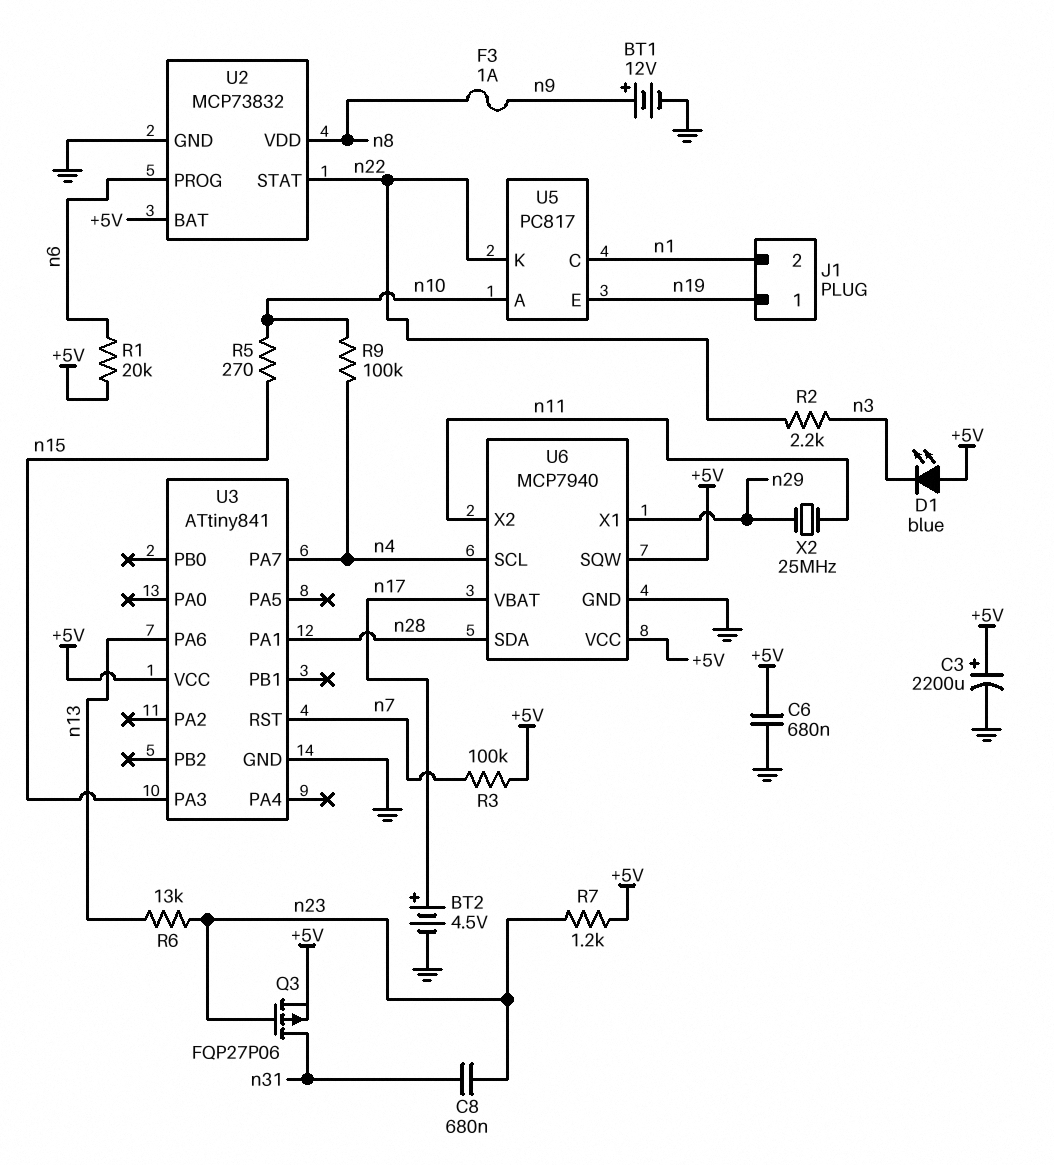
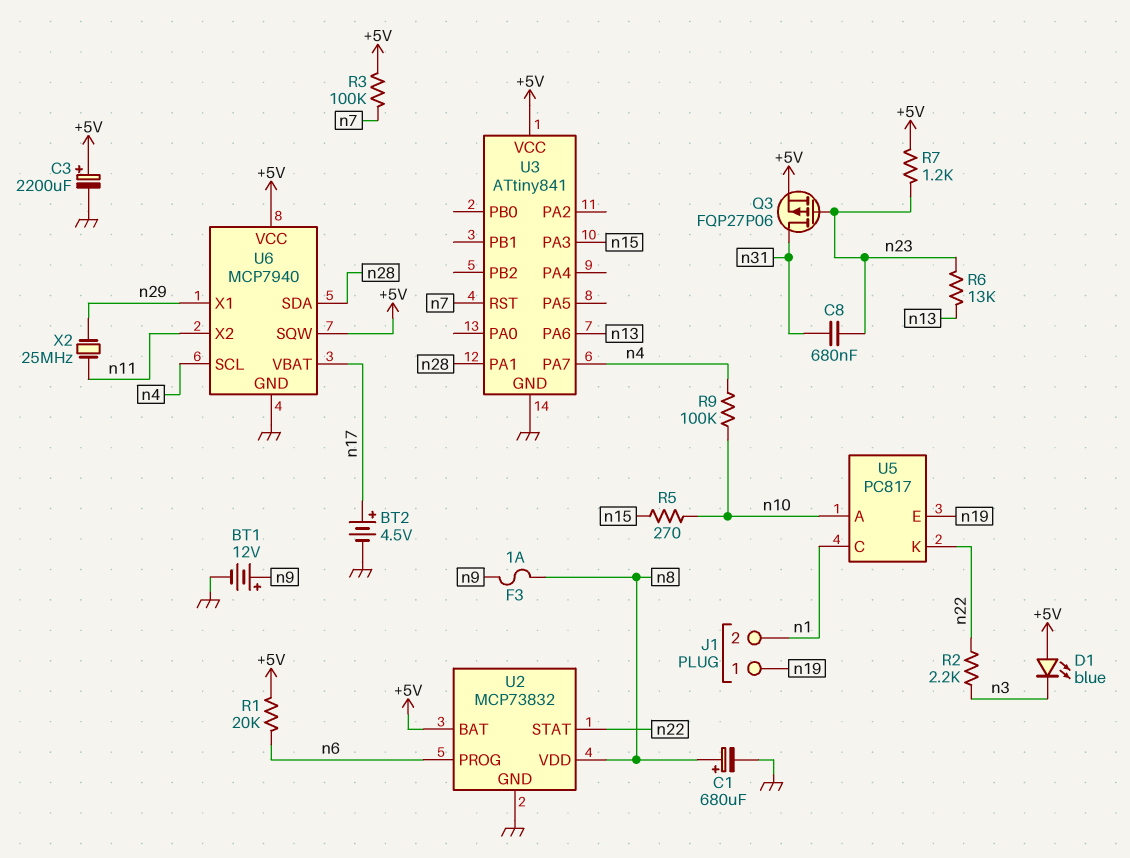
C1: none -> 680uF (plus n8, minus GND)
C6: 680nF (+5V, GND) -> none

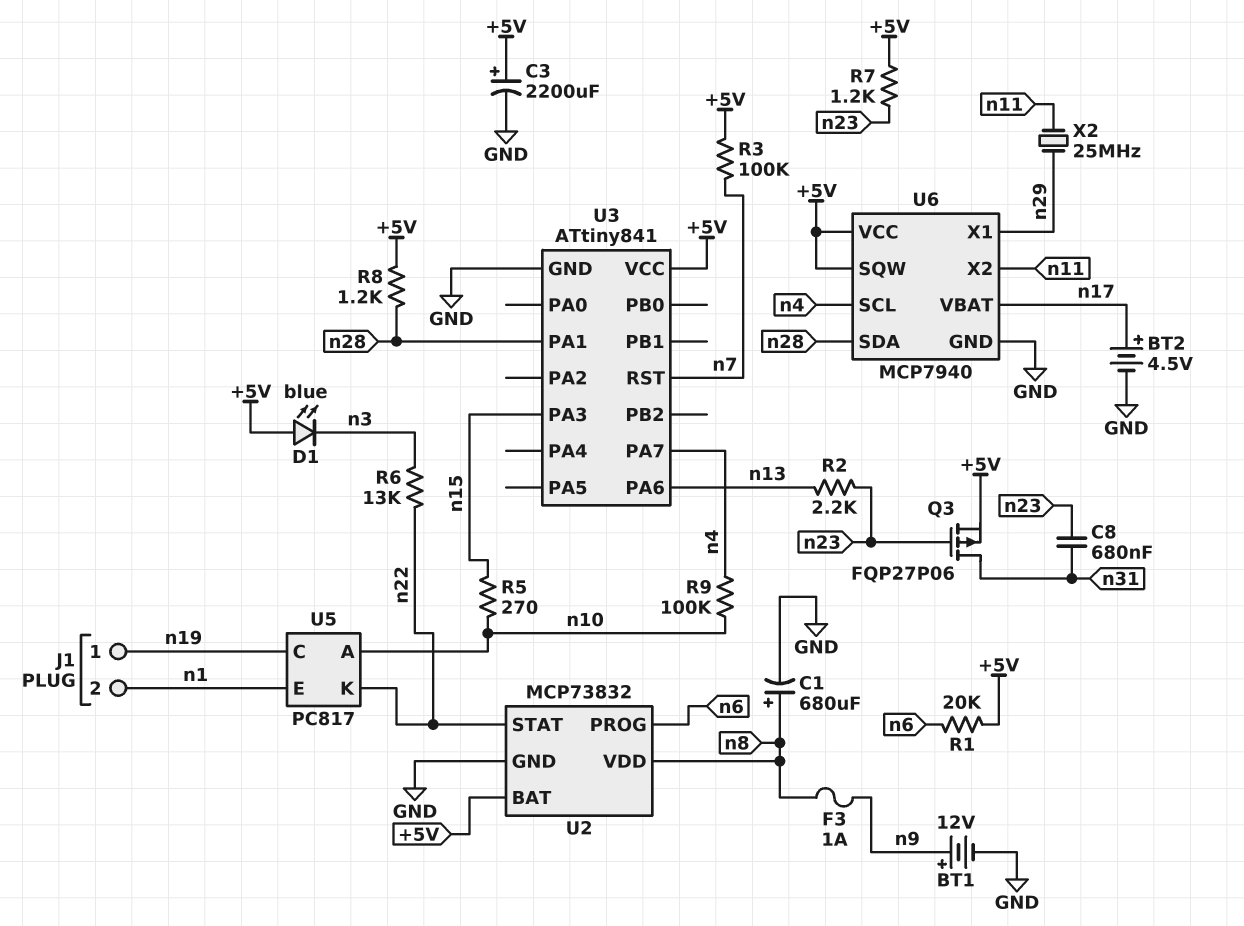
R2: 2.2k (n3, n22) -> 2.2k (n13, n23)
R6: 13k (n13, n23) -> 13k (n3, n22)
R8: none -> 1.2k (+5V, n28)
U5 pin C: n1 -> n19
U5 pin E: n19 -> n1

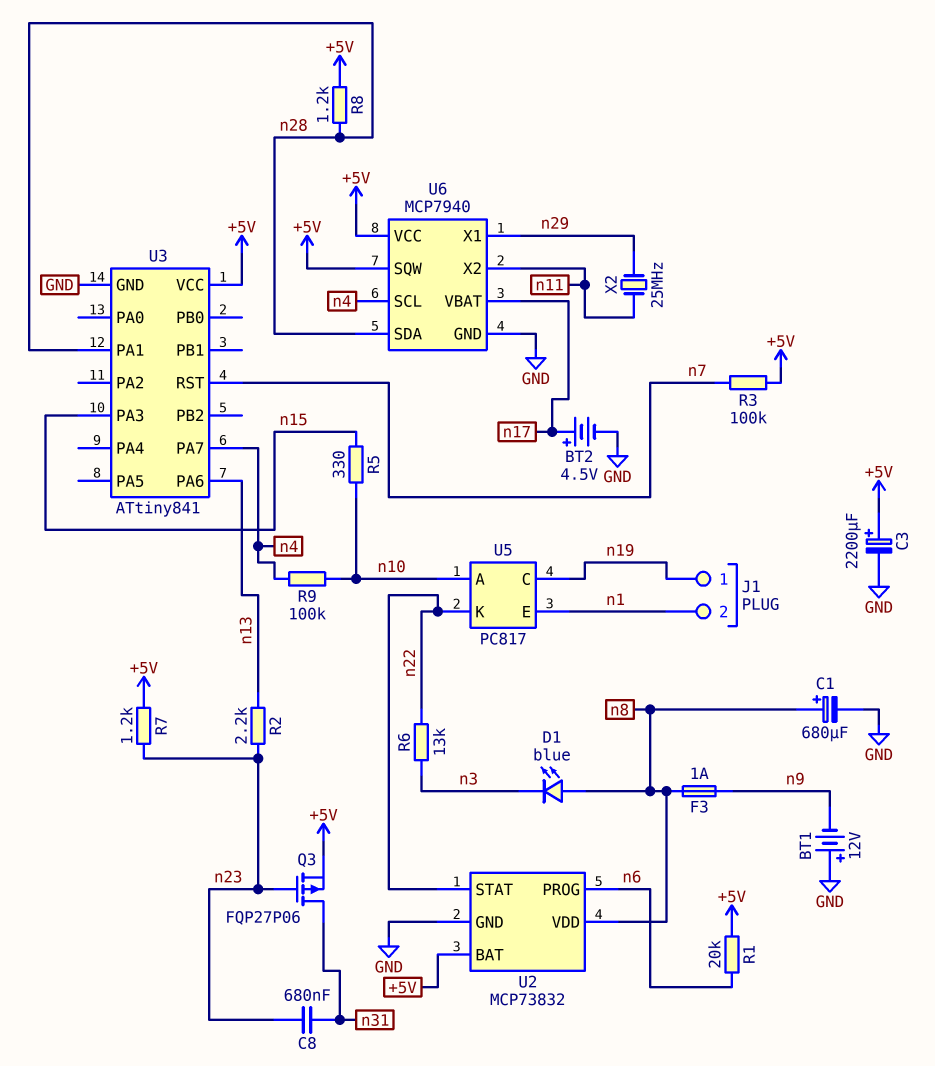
BT1: 12V (plus n9, minus GND) -> 12V (plus GND, minus n9)
D1: LED blue (A +5V, K n3) -> LED blue (A n8, K n3)
R5: 270 (n10, n15) -> 330 (n10, n15)

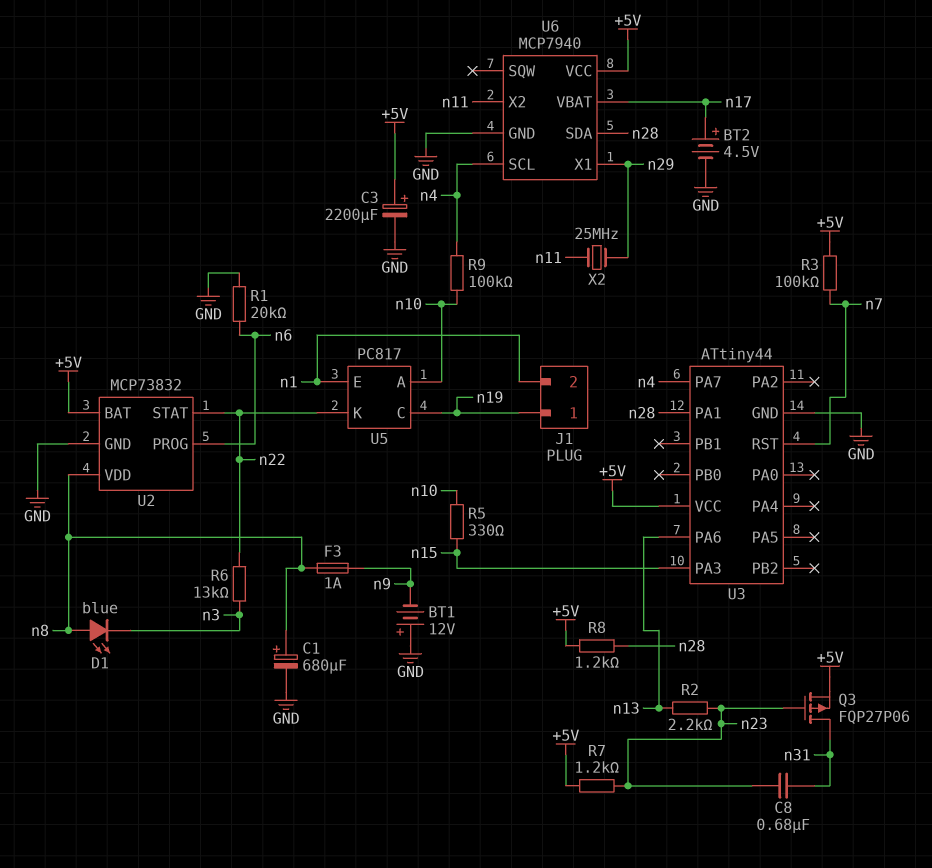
R1: 20k (+5V, n6) -> 20k (GND, n6)
U3: ATtiny841 -> ATtiny44
U6 pin SQW: +5V -> none

